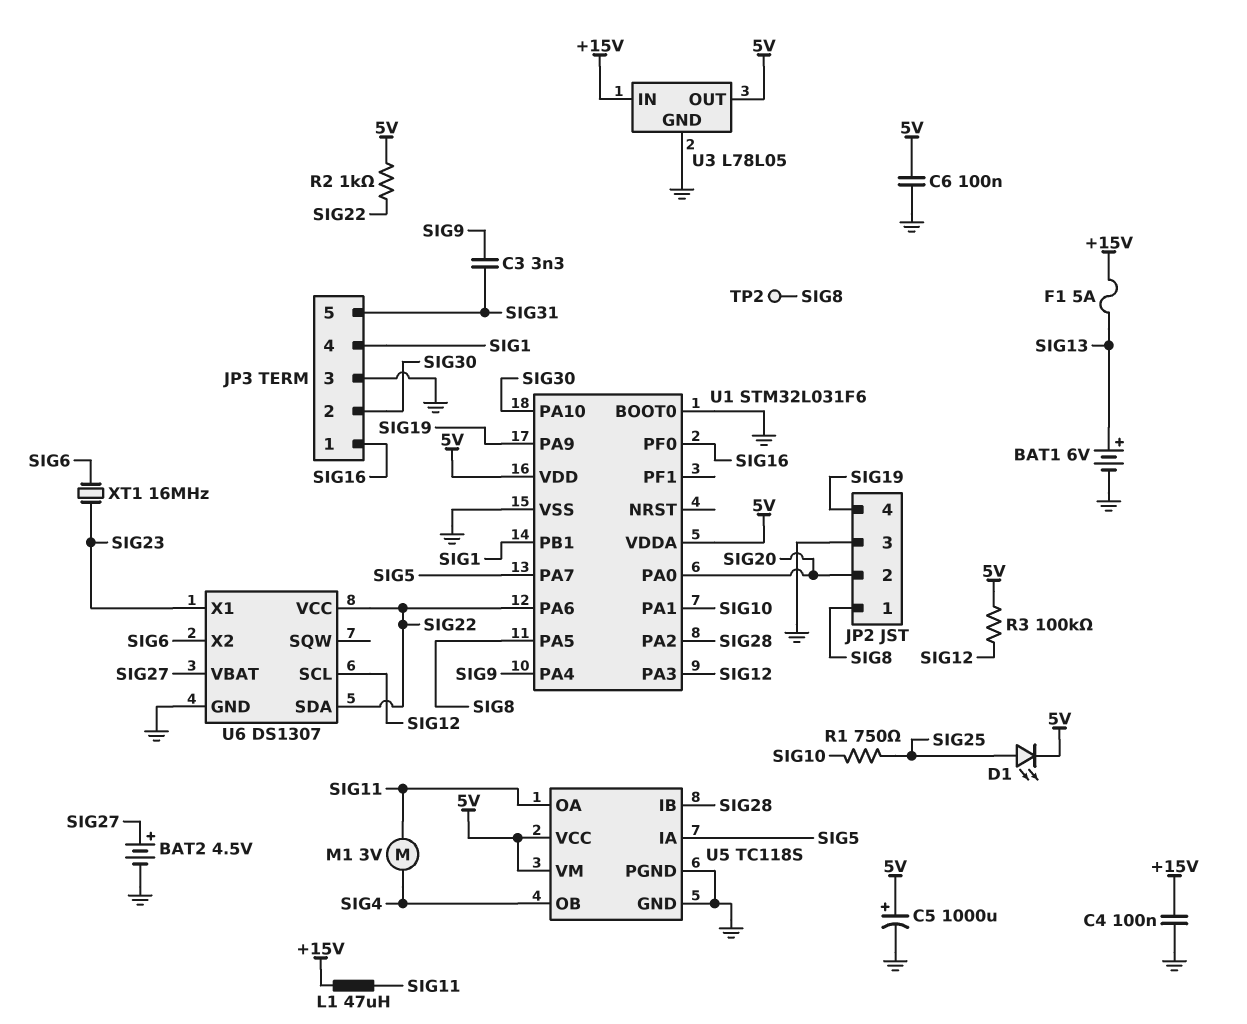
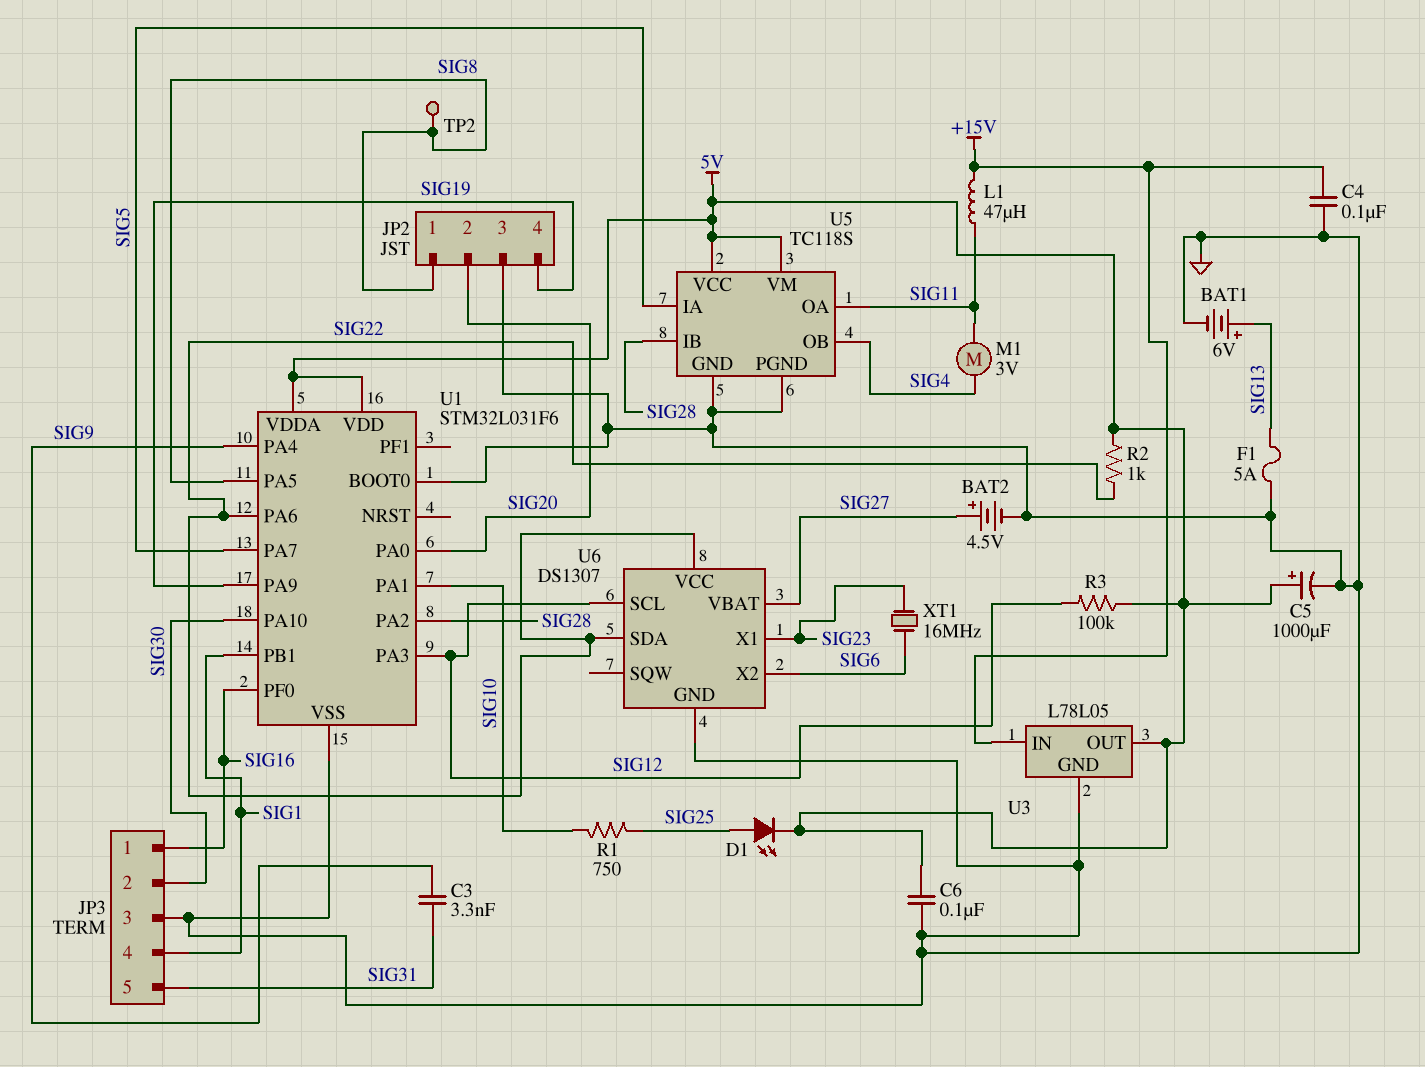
F1: 5A (+15V, SIG13) -> 5A (GND, SIG13)

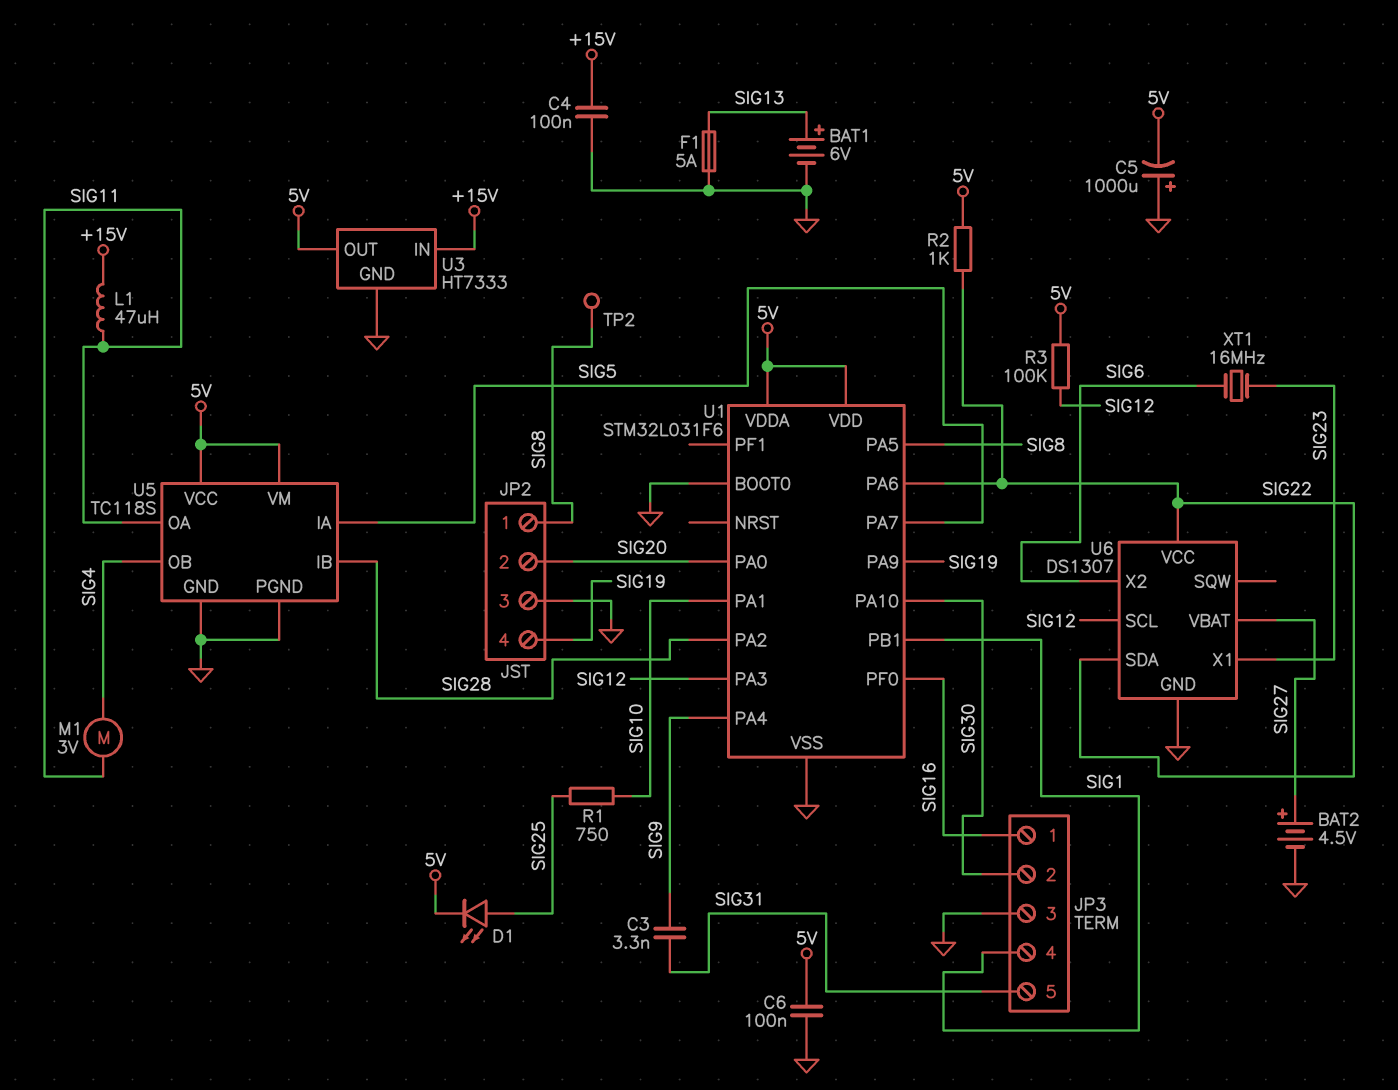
C5: 1000uF (plus 5V, minus GND) -> 1000uF (plus GND, minus 5V)
U3: L78L05 -> HT7333

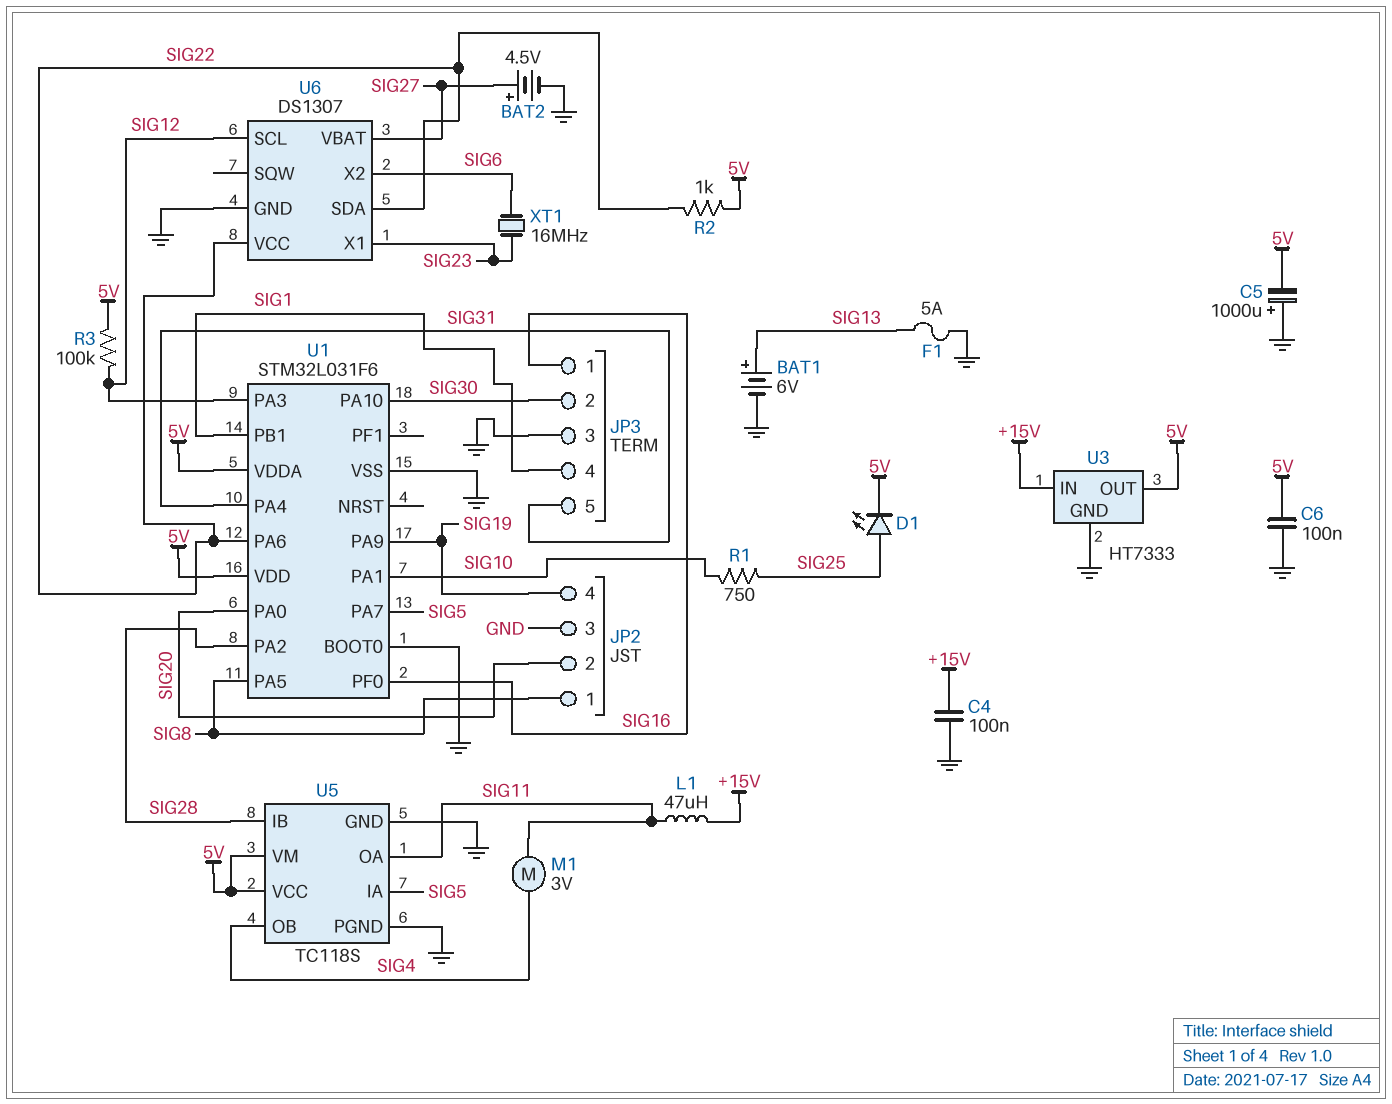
C3: 3.3nF (SIG9, SIG31) -> none
TP2: test point (SIG8) -> none
U1 pin PA4: SIG9 -> SIG31

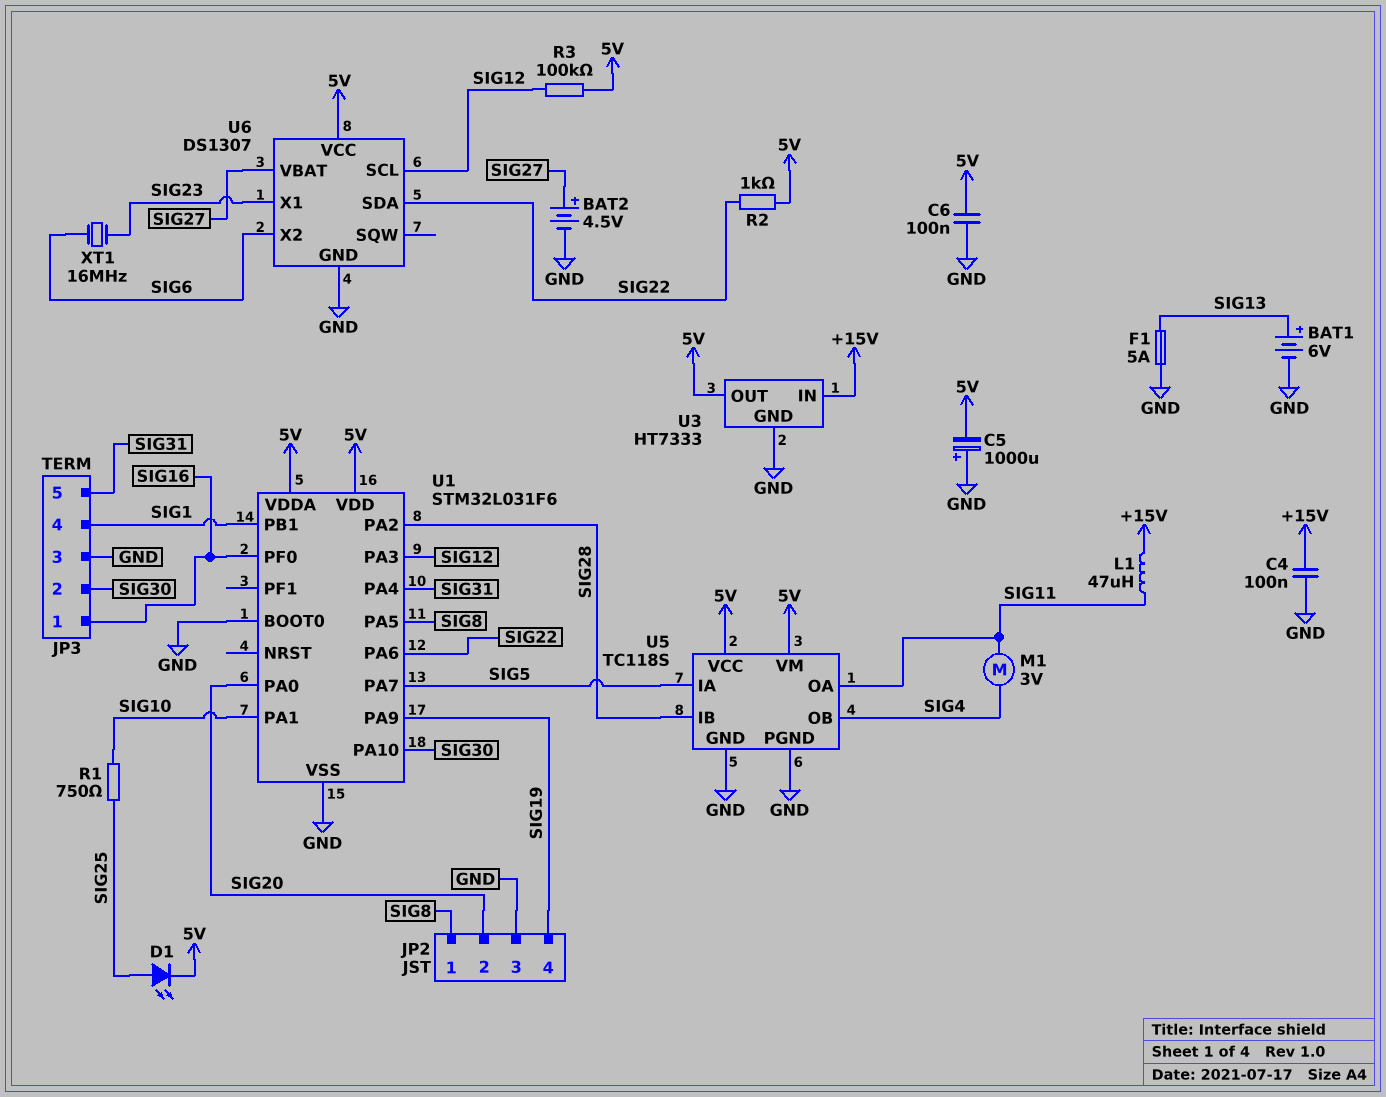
U6 pin VCC: SIG22 -> 5V

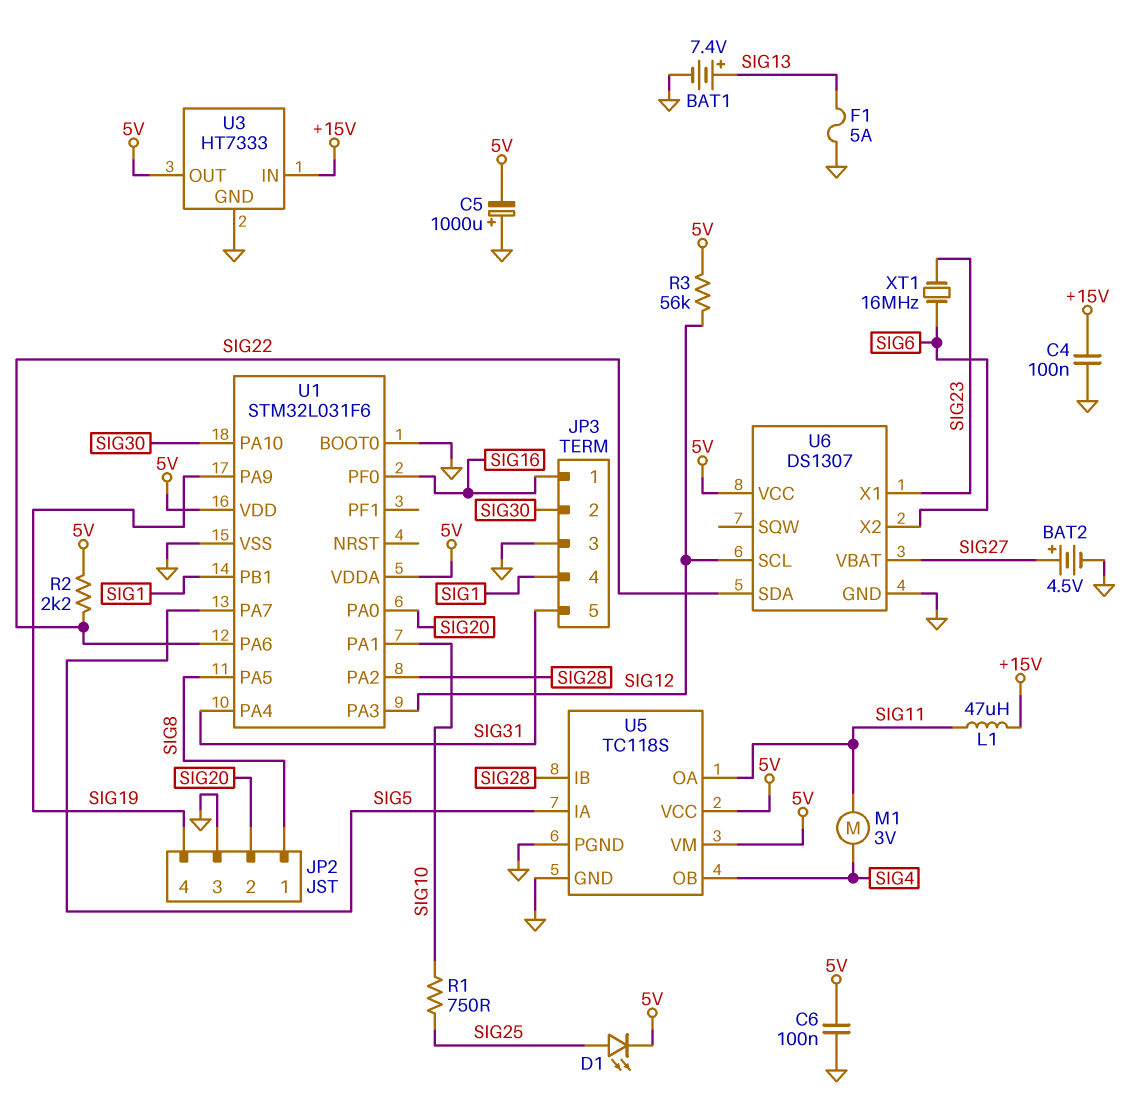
BAT1: 6V (plus SIG13, minus GND) -> 7.4V (plus SIG13, minus GND)
R2: 1k (5V, SIG22) -> 2.2k (5V, SIG22)
R3: 100k (5V, SIG12) -> 56k (5V, SIG12)

